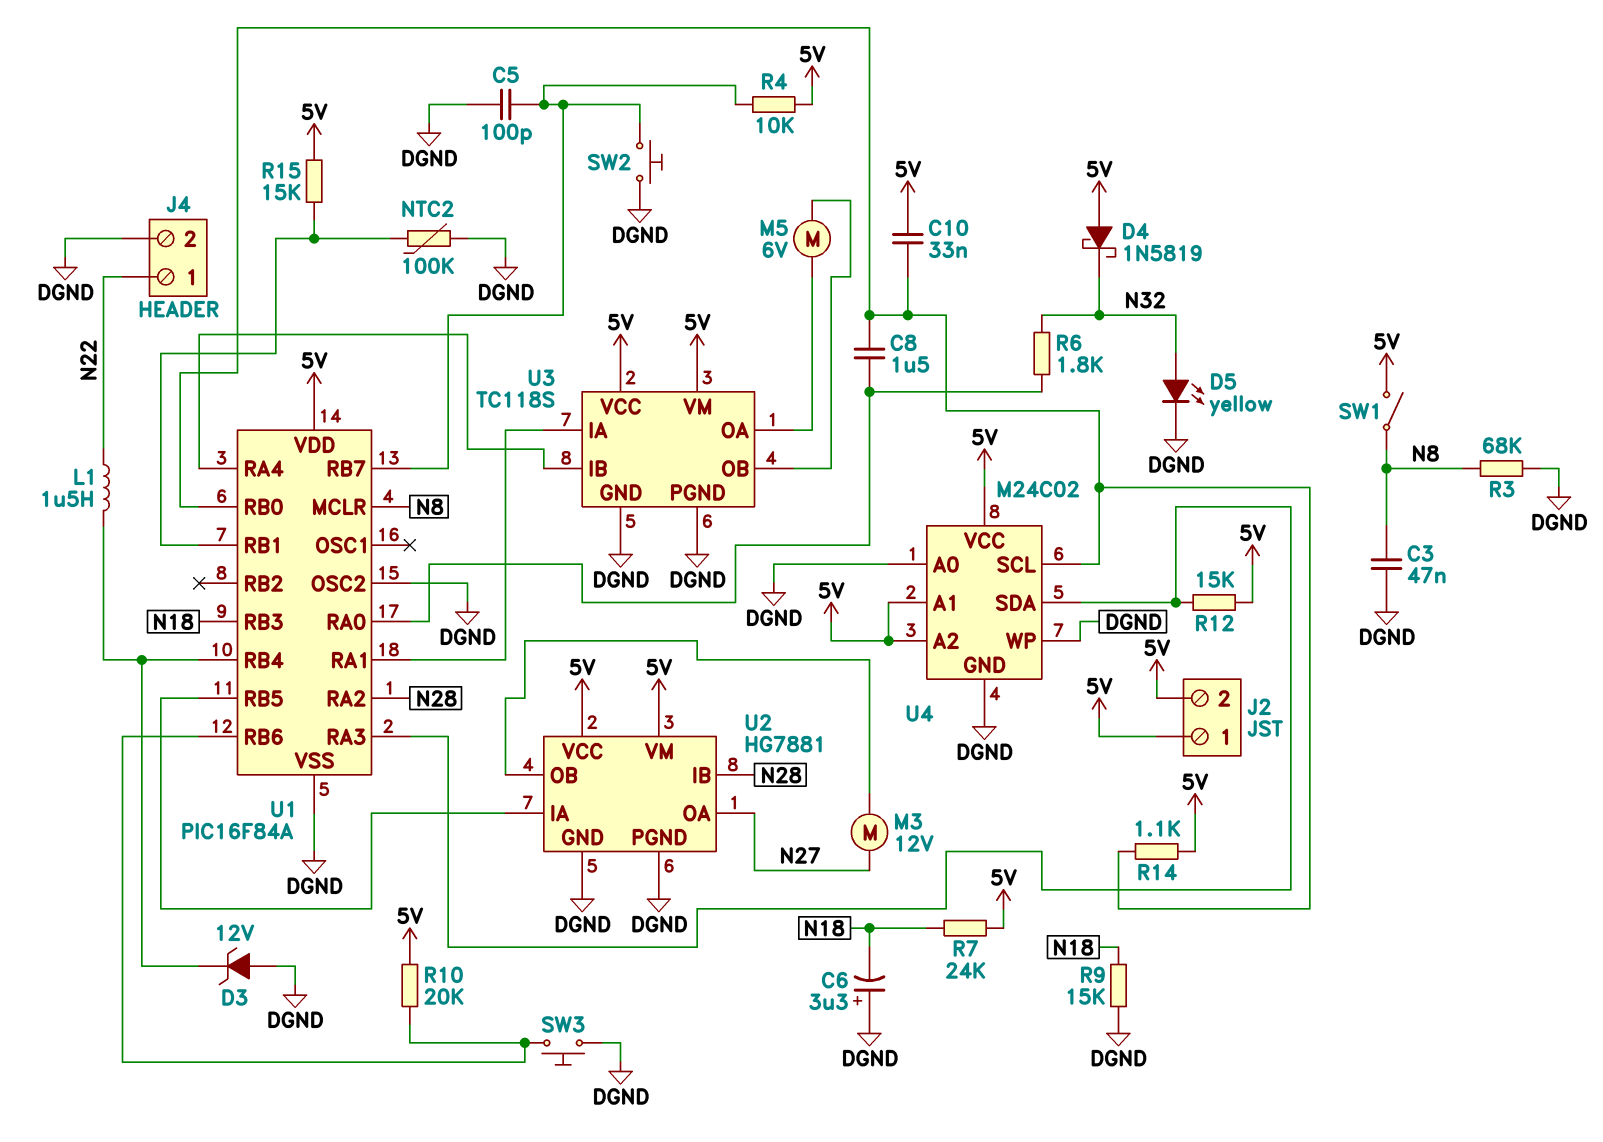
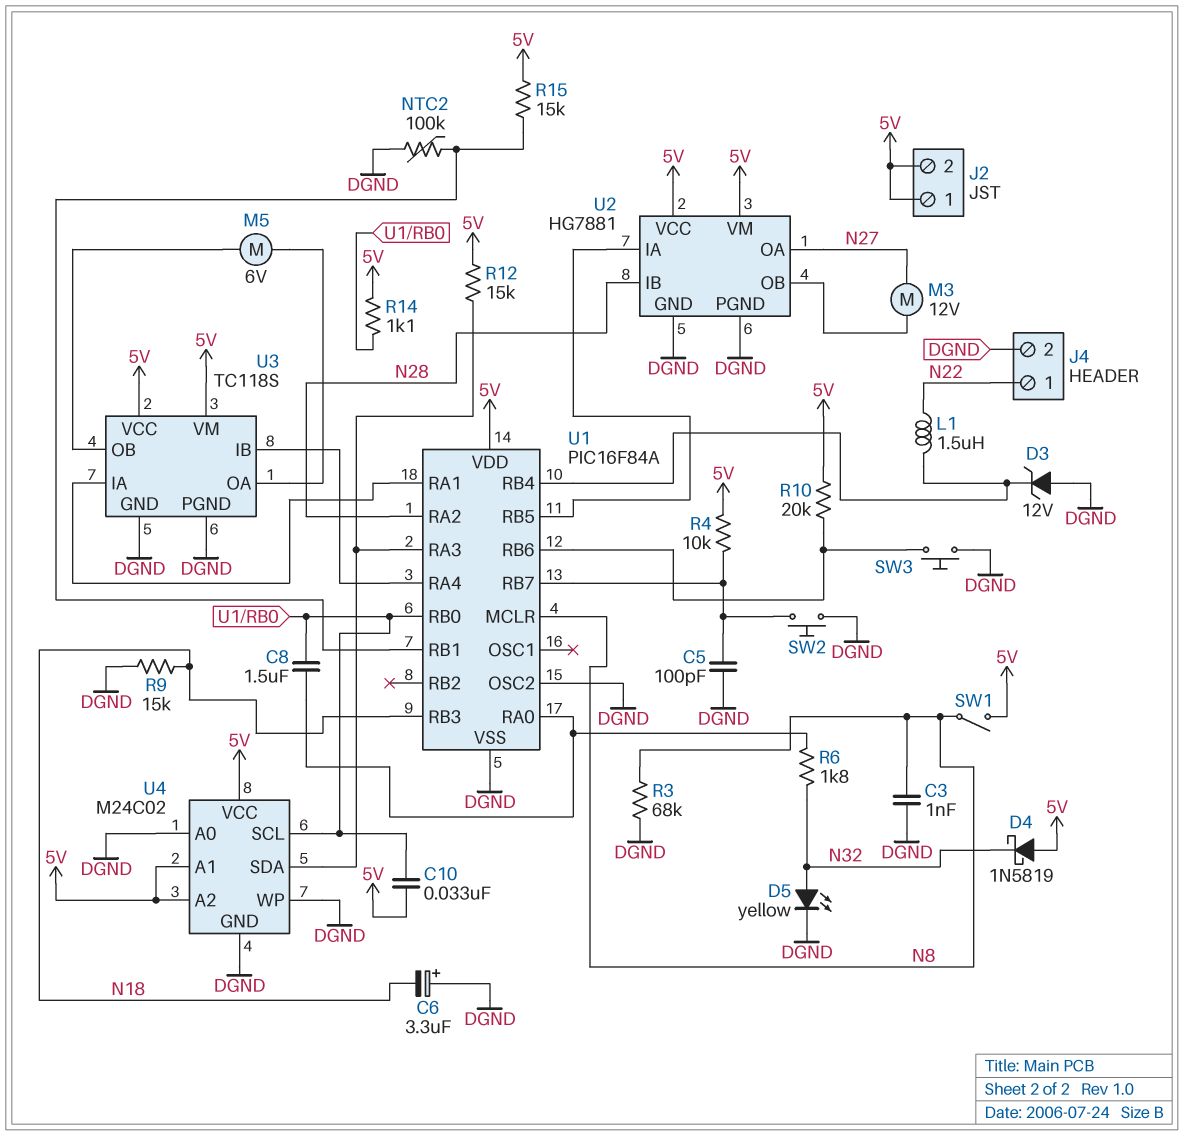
C3: 47nF (DGND, N8) -> 1nF (DGND, N8)
R7: 24k (5V, N18) -> none

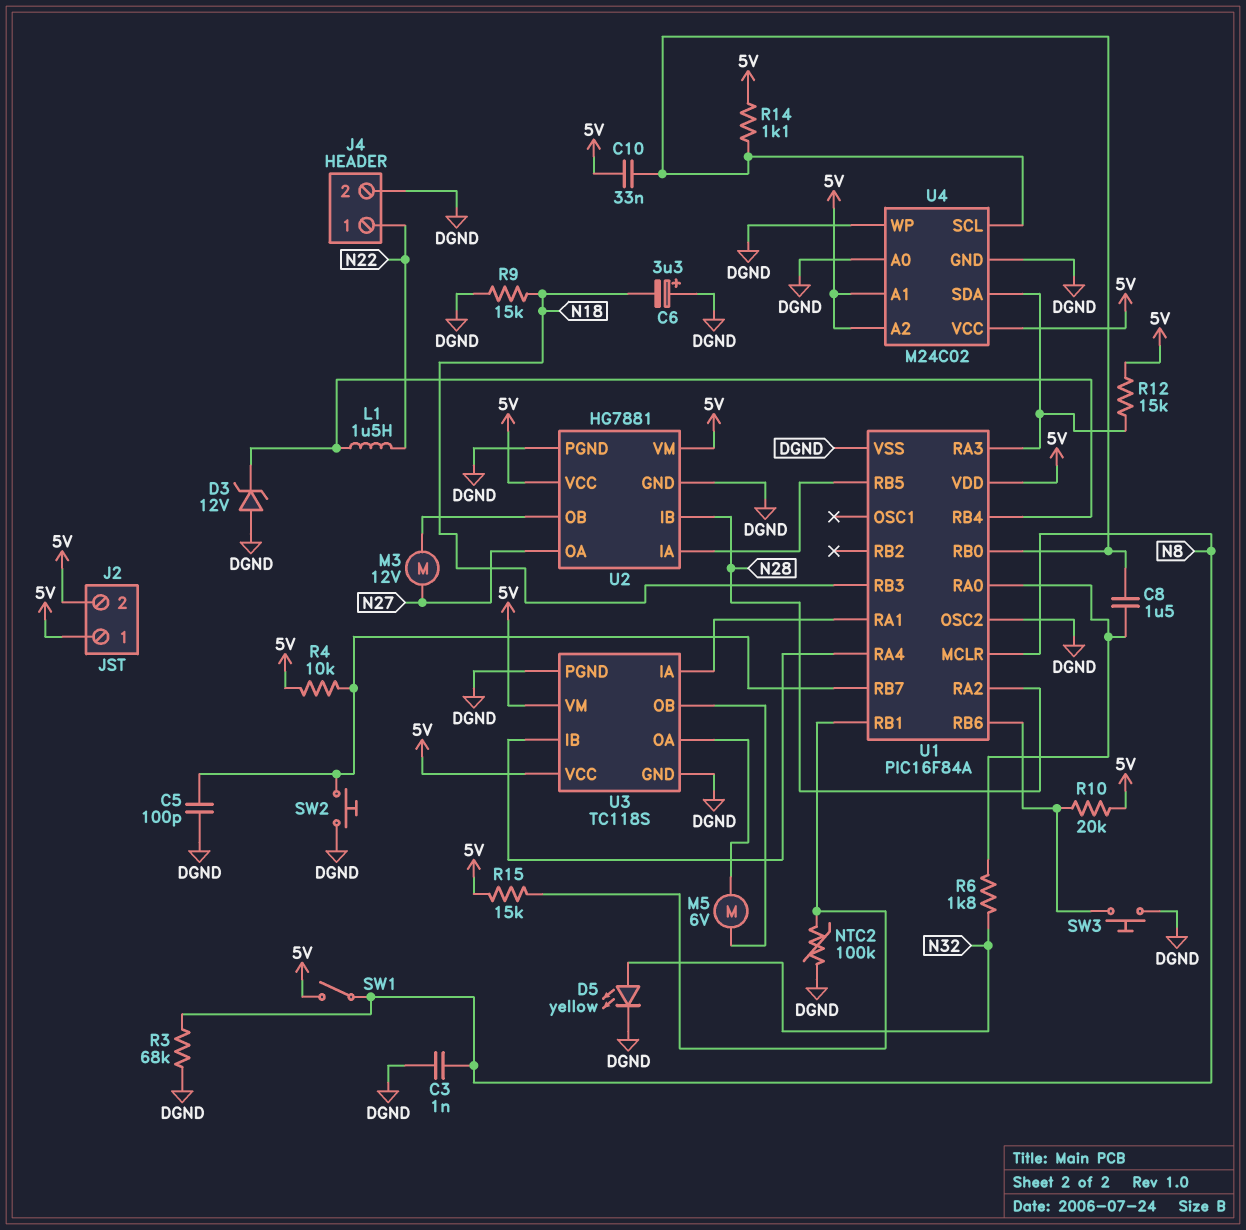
D4: schottky 1N5819 (A 5V, K N32) -> none

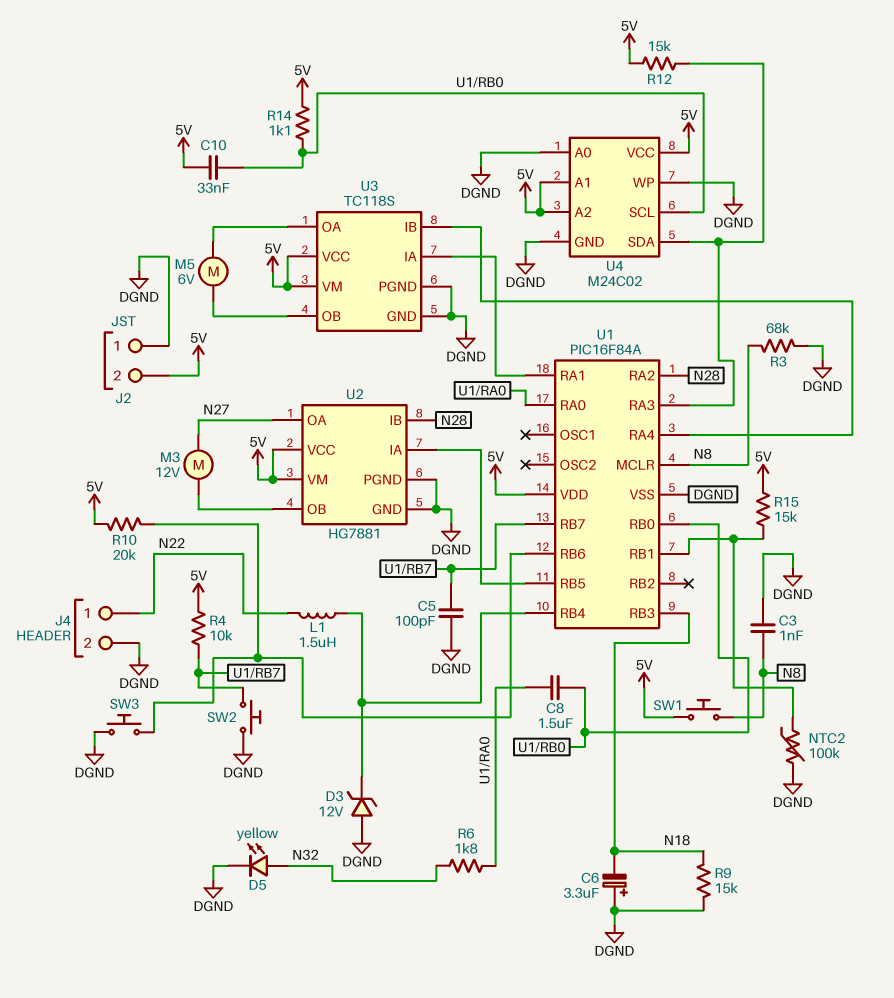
J2 pin 1: 5V -> DGND
SW1: switch (5V, N8) -> button (5V, N8)
U1 pin OSC2: DGND -> none

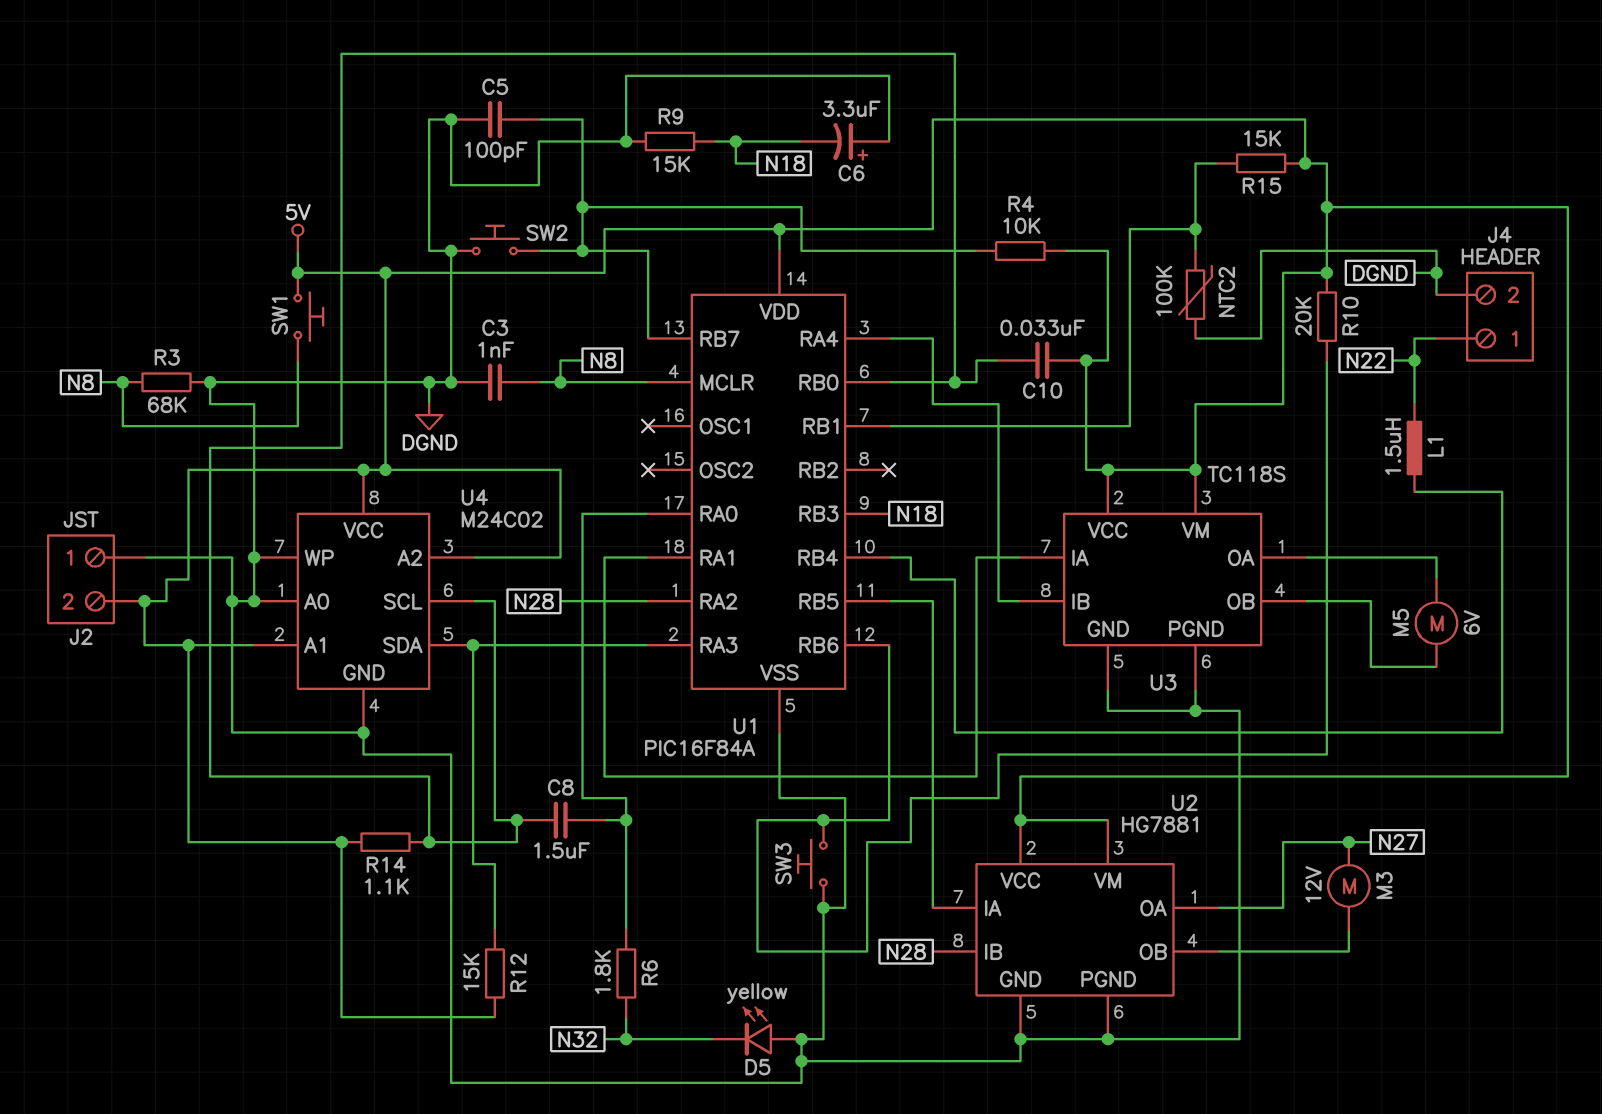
D3: zener 12V (A DGND, K U1/RB4) -> none
D5: LED yellow (A N32, K DGND) -> LED yellow (A DGND, K N32)

